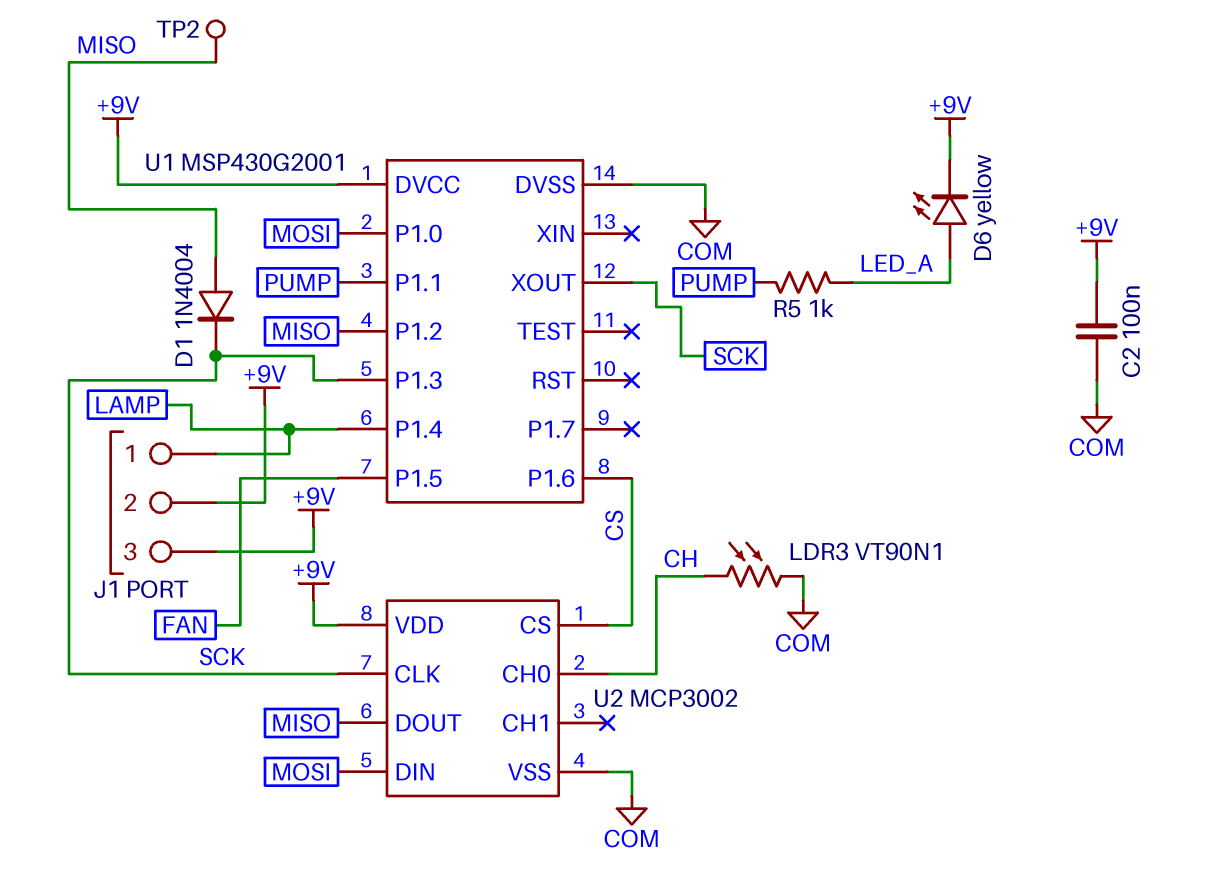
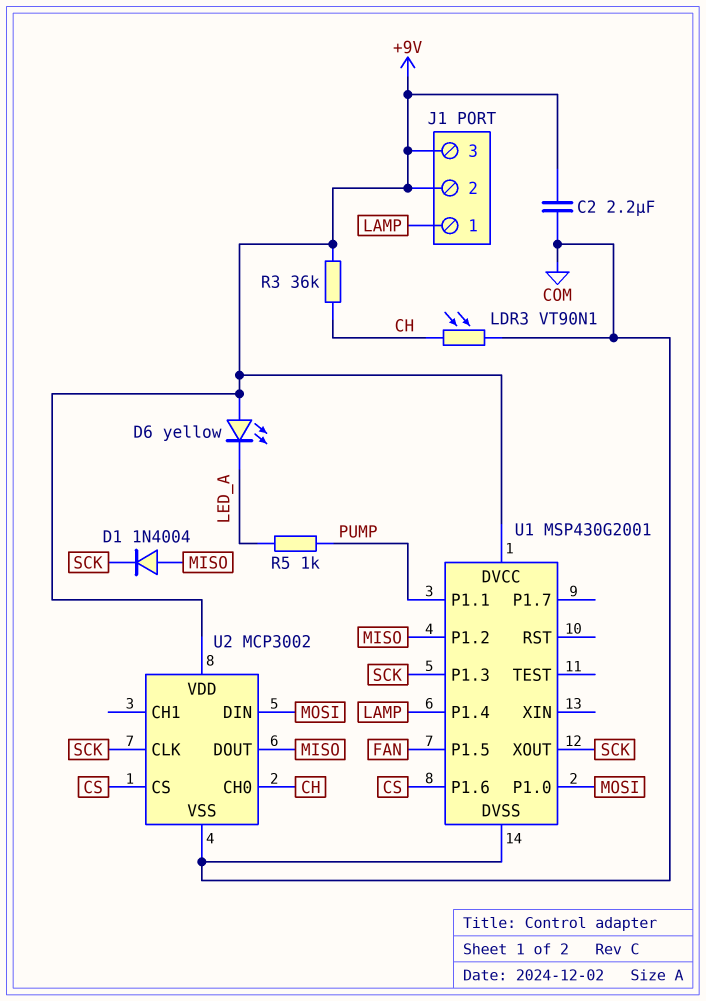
C2: 100nF (+9V, COM) -> 2.2uF (+9V, COM)
D6: LED yellow (A LED_A, K +9V) -> LED yellow (A +9V, K LED_A)
R3: none -> 36k (+9V, CH)
TP2: test point (MISO) -> none

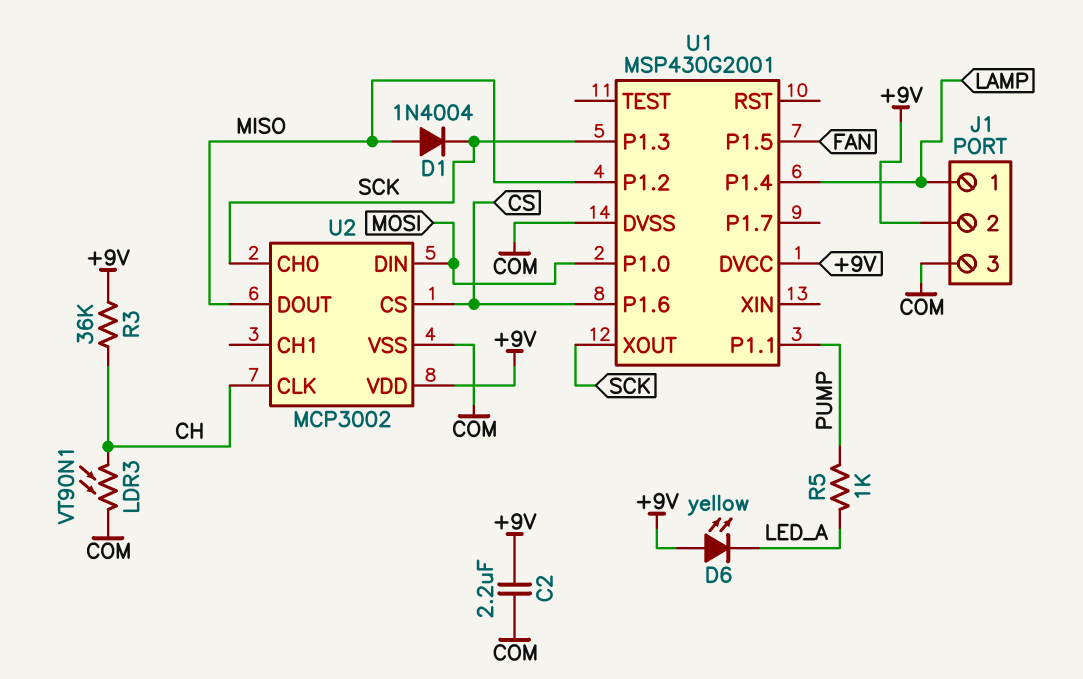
J1 pin 3: +9V -> COM
U2 pin CH0: CH -> SCK
U2 pin CLK: SCK -> CH

